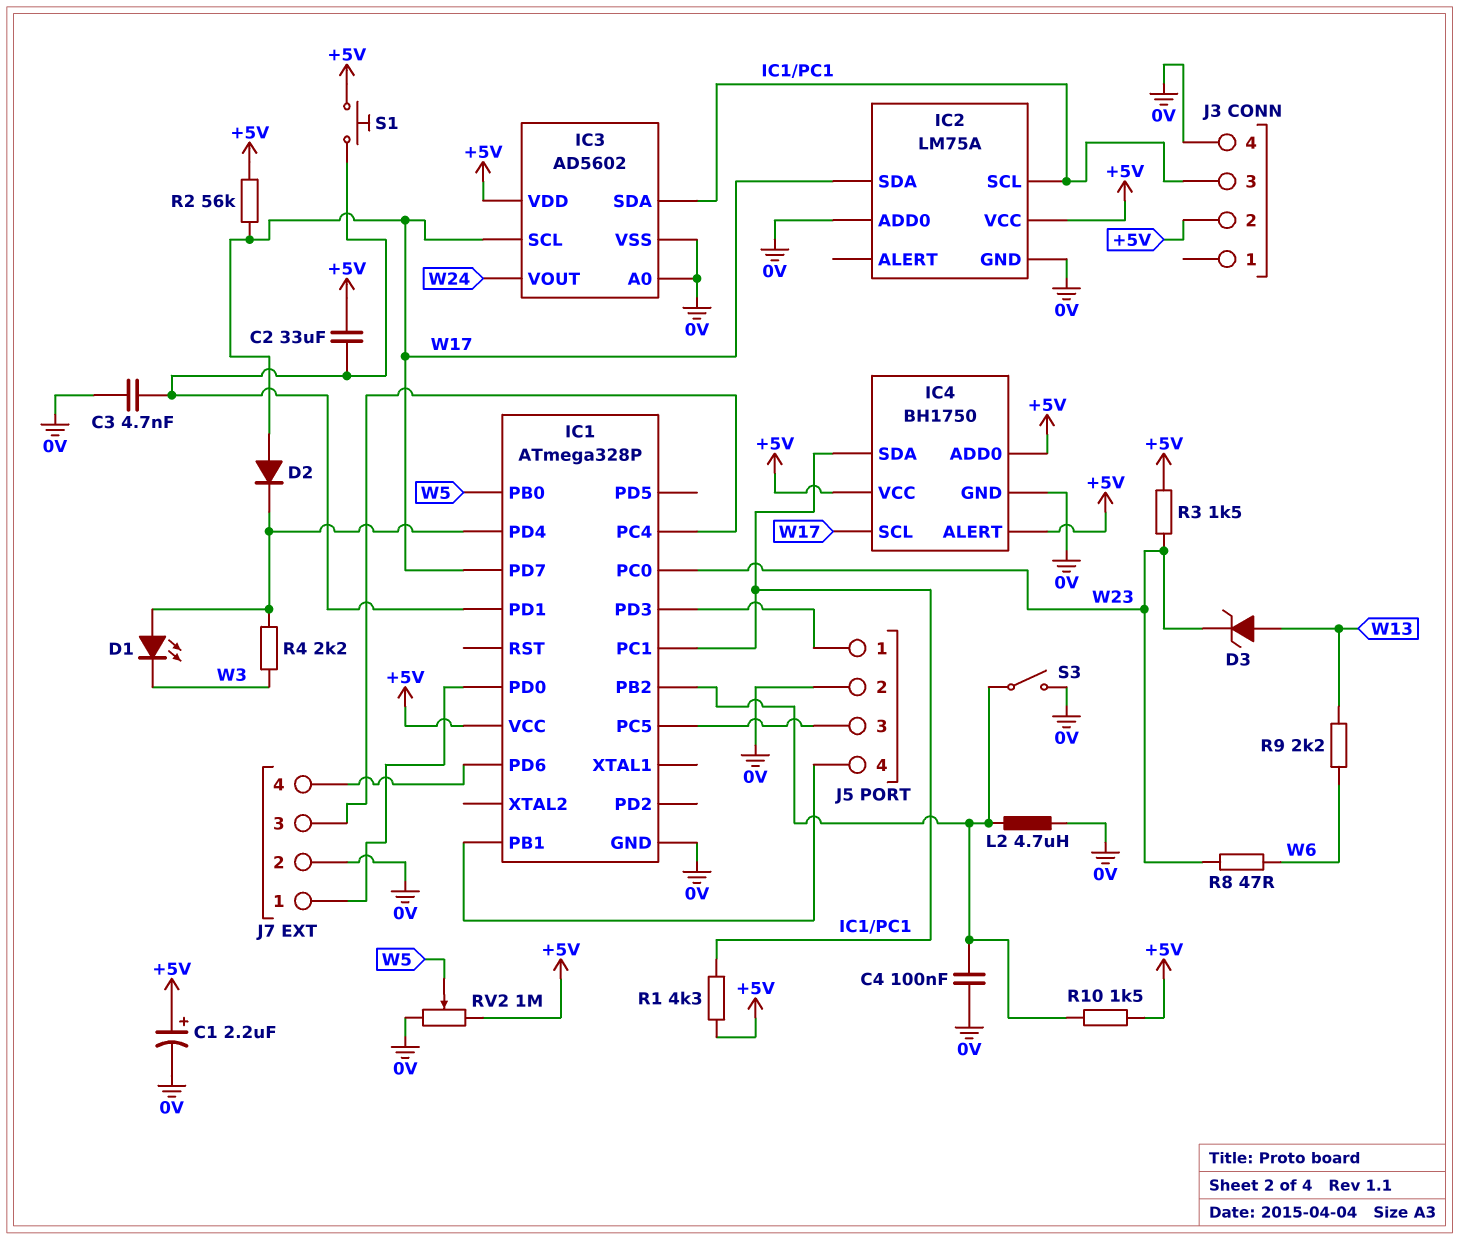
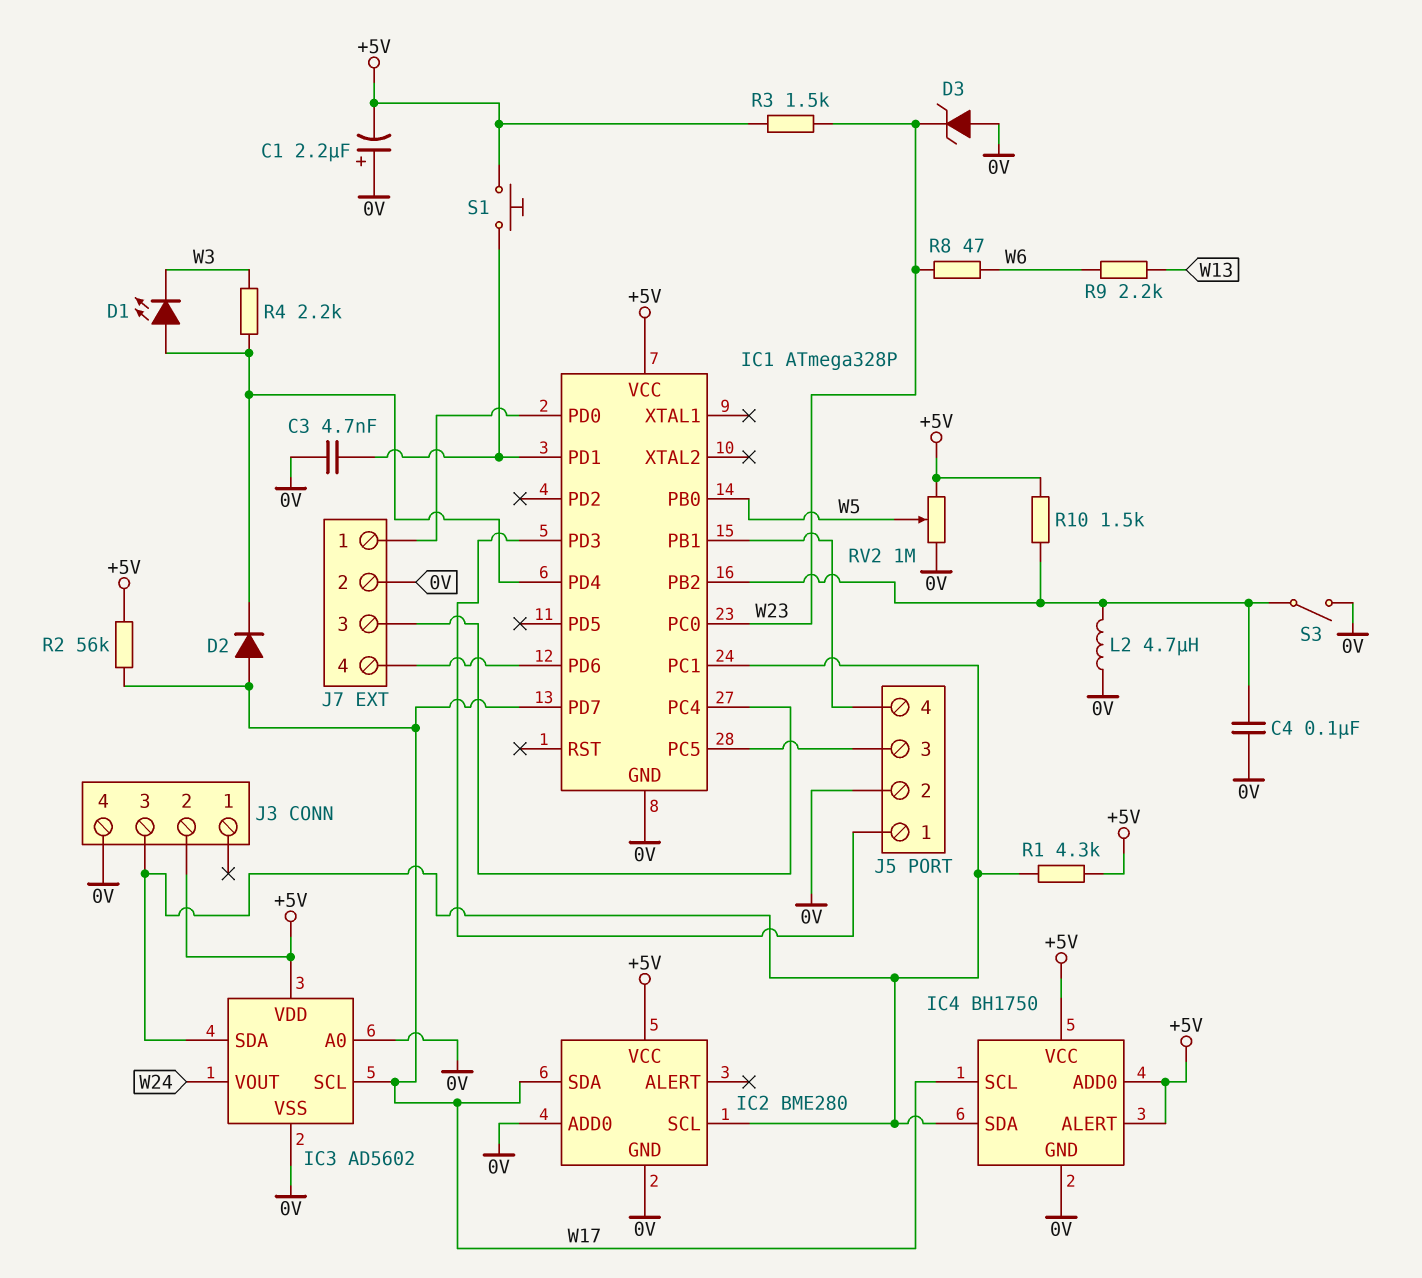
C1: 2.2uF (plus +5V, minus 0V) -> 2.2uF (plus 0V, minus +5V)
C2: 33uF (+5V, IC1/PD1) -> none
D3: zener (A W13, K W23) -> zener (A 0V, K W23)
IC2: LM75A -> BME280

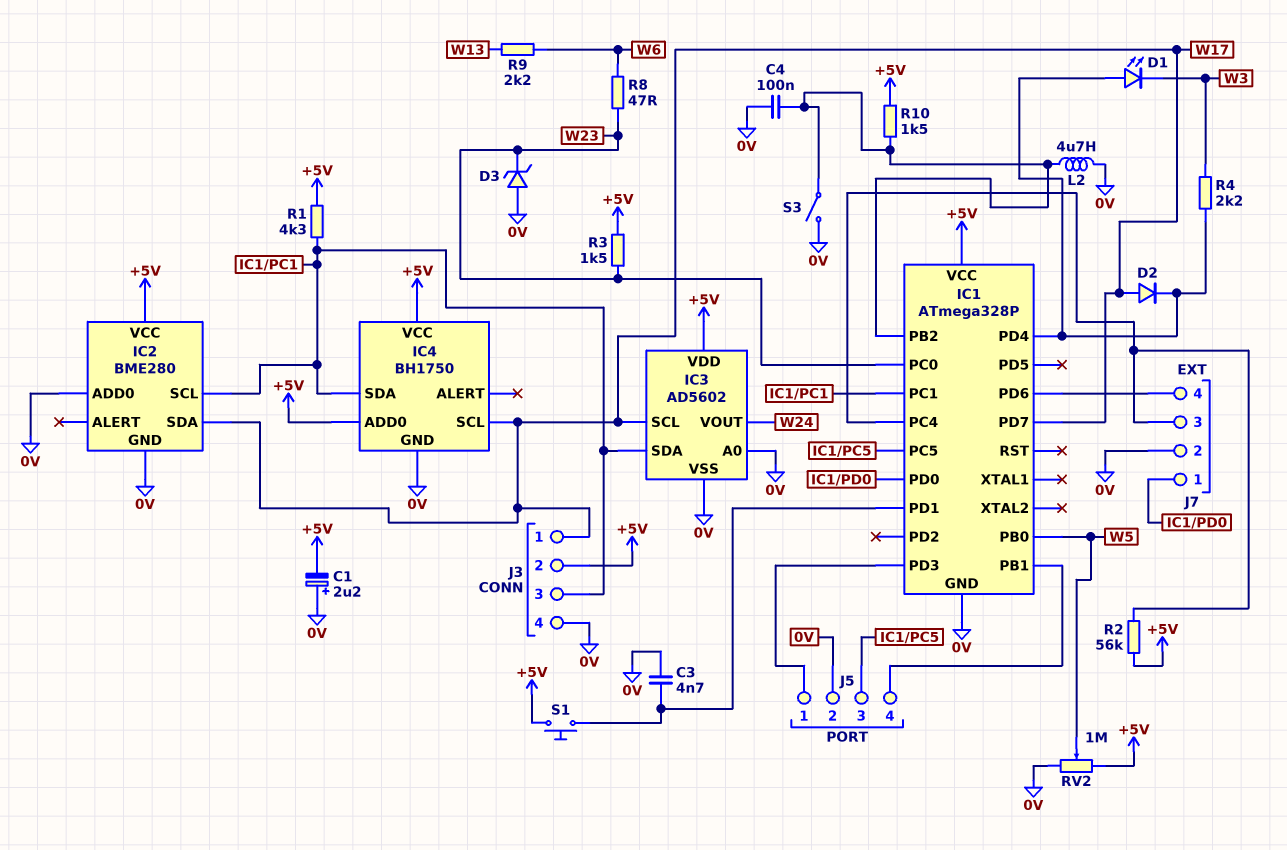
IC4 pin ALERT: +5V -> none
J3 pin 1: none -> W17
R2: 56k (+5V, W17) -> 56k (+5V, IC1/PC4)

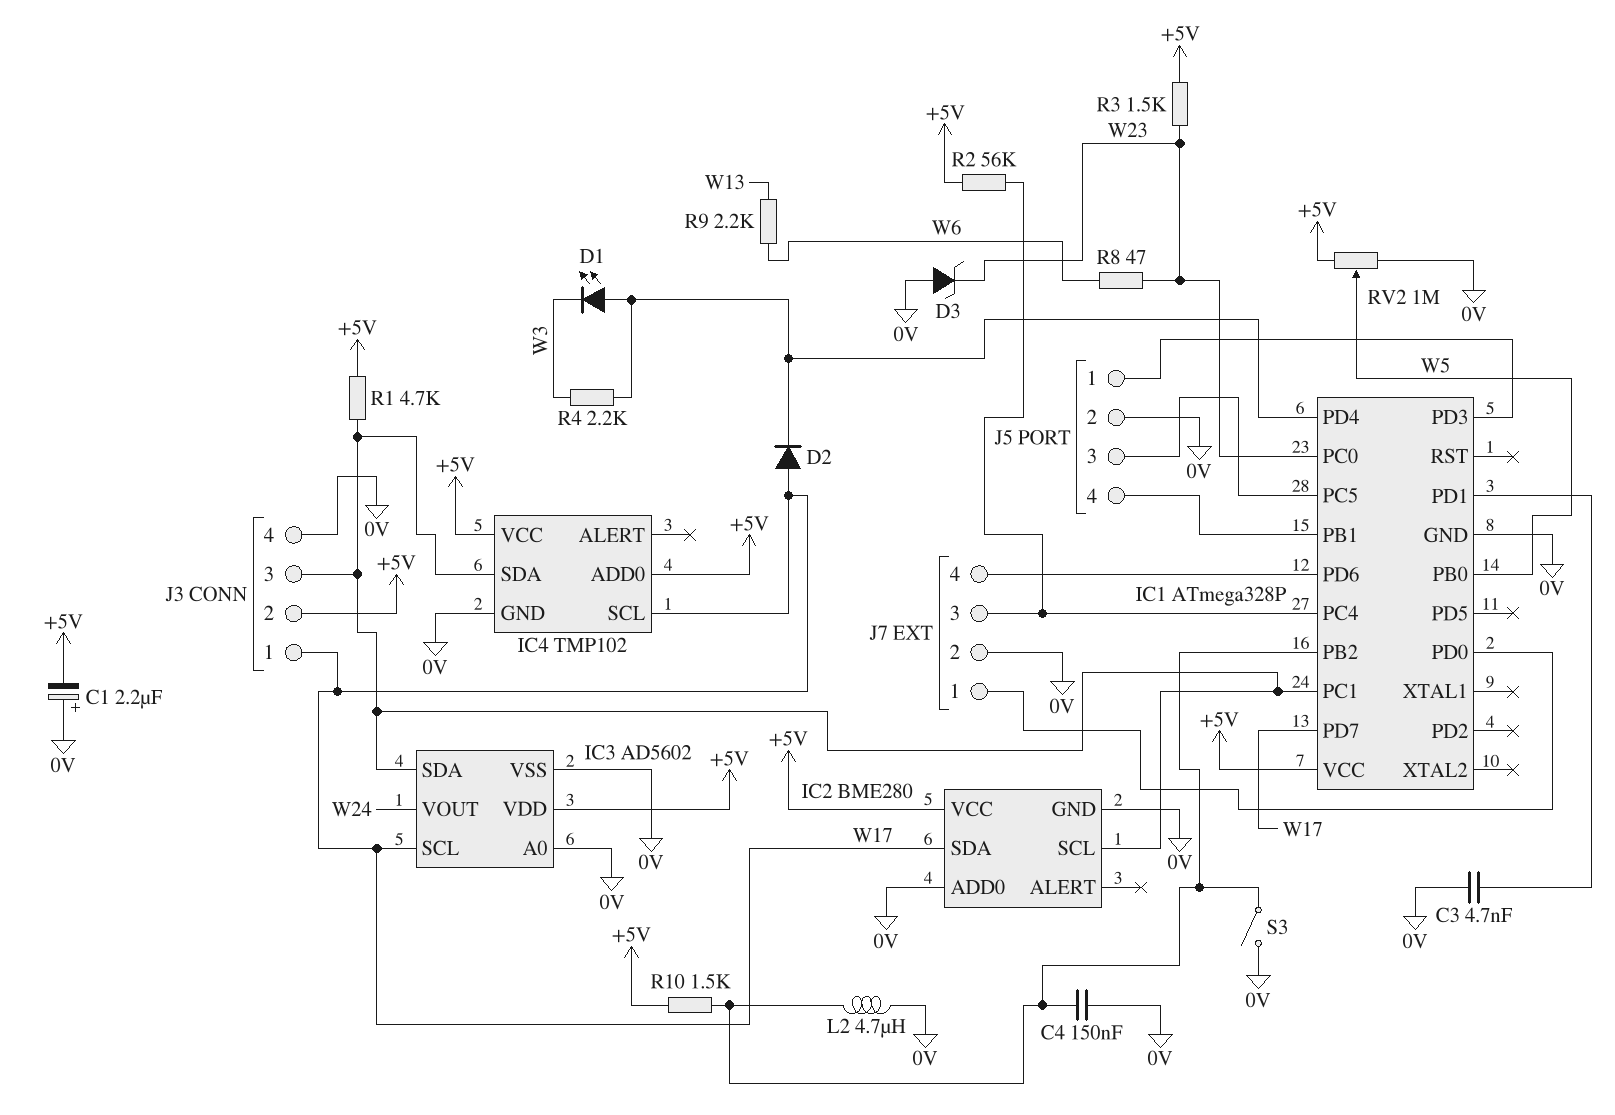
C4: 100nF (0V, IC1/PB2) -> 150nF (0V, IC1/PB2)
IC4: BH1750 -> TMP102
R1: 4.3k (+5V, IC1/PC1) -> 4.7k (+5V, IC1/PC1)
S1: button (+5V, IC1/PD1) -> none

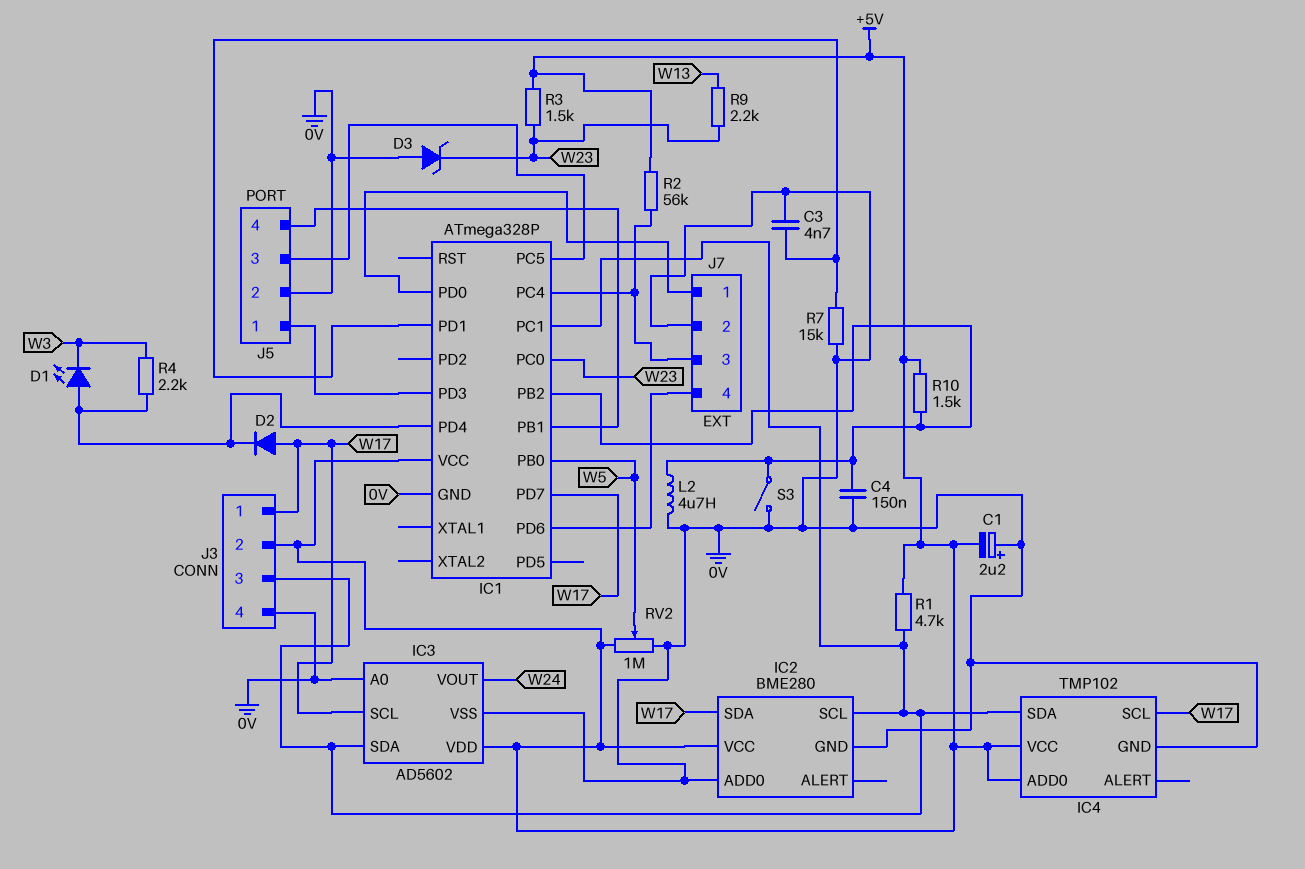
R7: none -> 15k (0V, IC1/PD1)
R8: 47 (W6, W23) -> none
R9: 2.2k (W6, W13) -> 2.2k (W13, W23)

